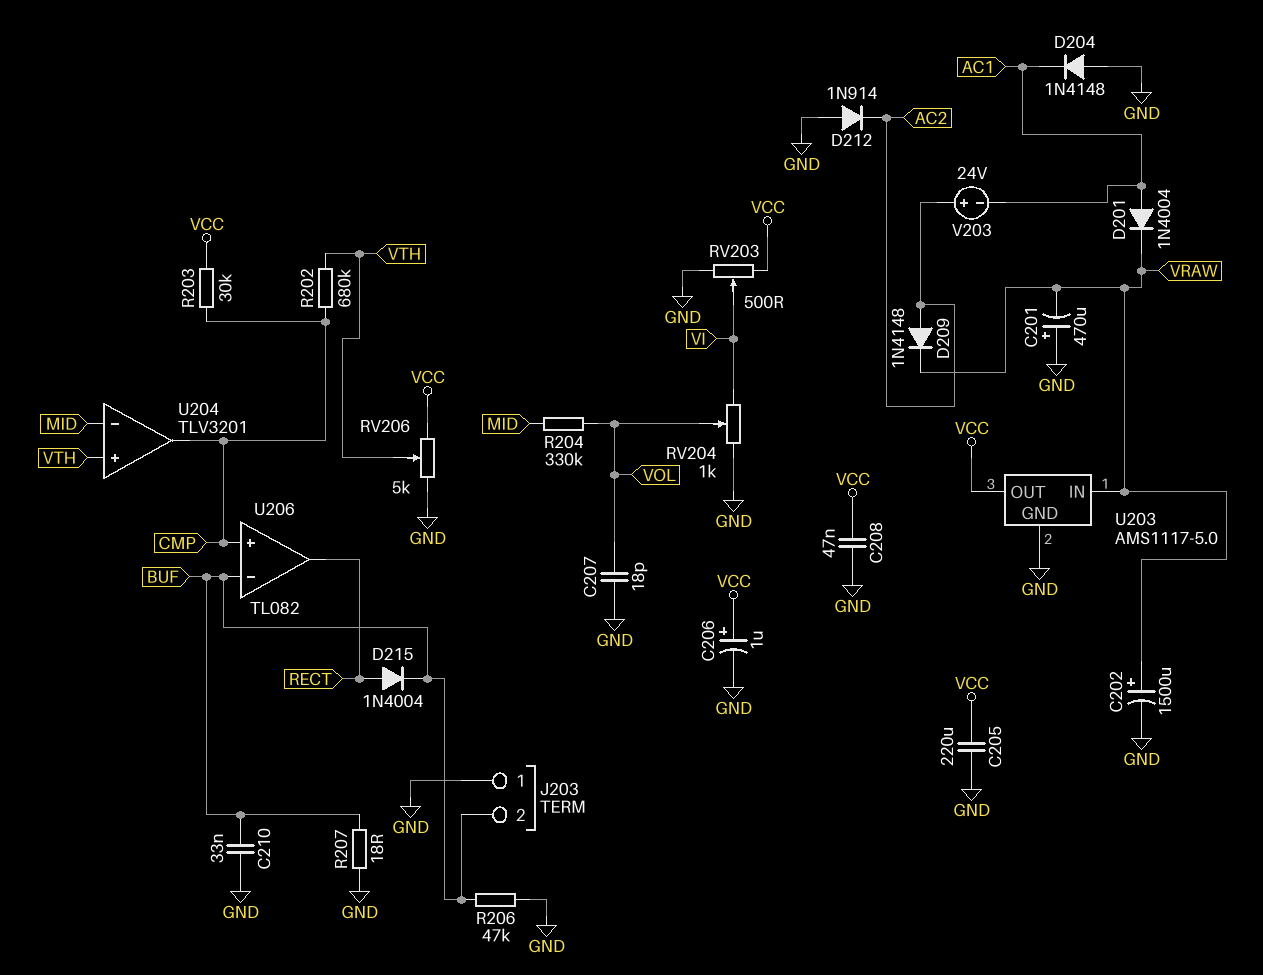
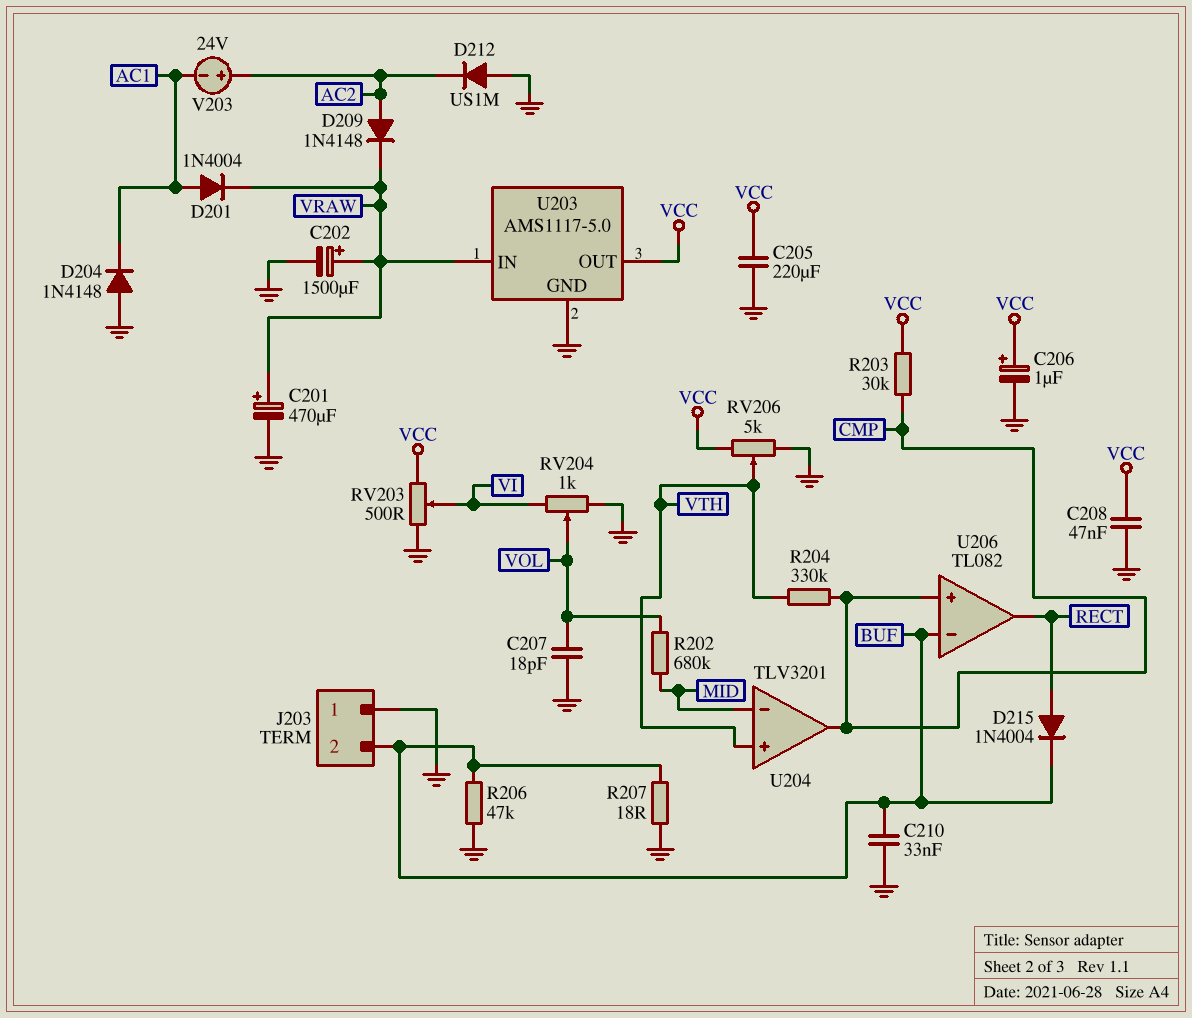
C201: 470uF (plus GND, minus VRAW) -> 470uF (plus VRAW, minus GND)
D212: diode 1N914 (A GND, K AC2) -> diode US1M (A GND, K AC2)
R202: 680k (CMP, VTH) -> 680k (MID, VOL)
R204: 330k (MID, VOL) -> 330k (CMP, VTH)

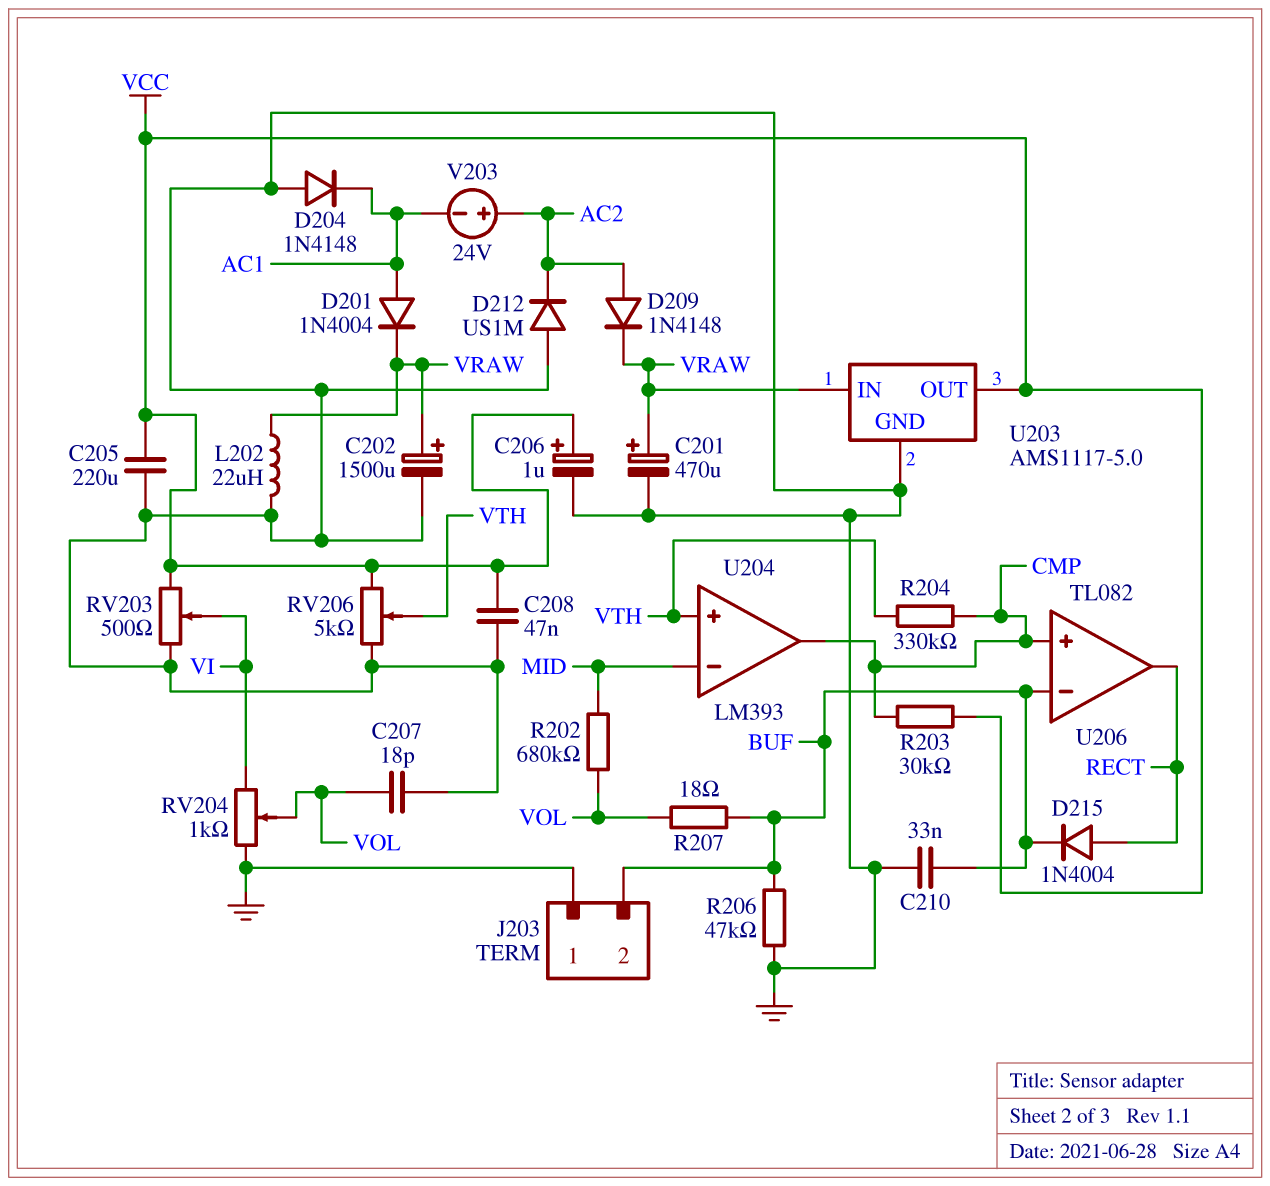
L202: none -> 22uH (GND, VRAW)
R207: 18 (BUF, GND) -> 18 (BUF, VOL)
U204: TLV3201 -> LM393

